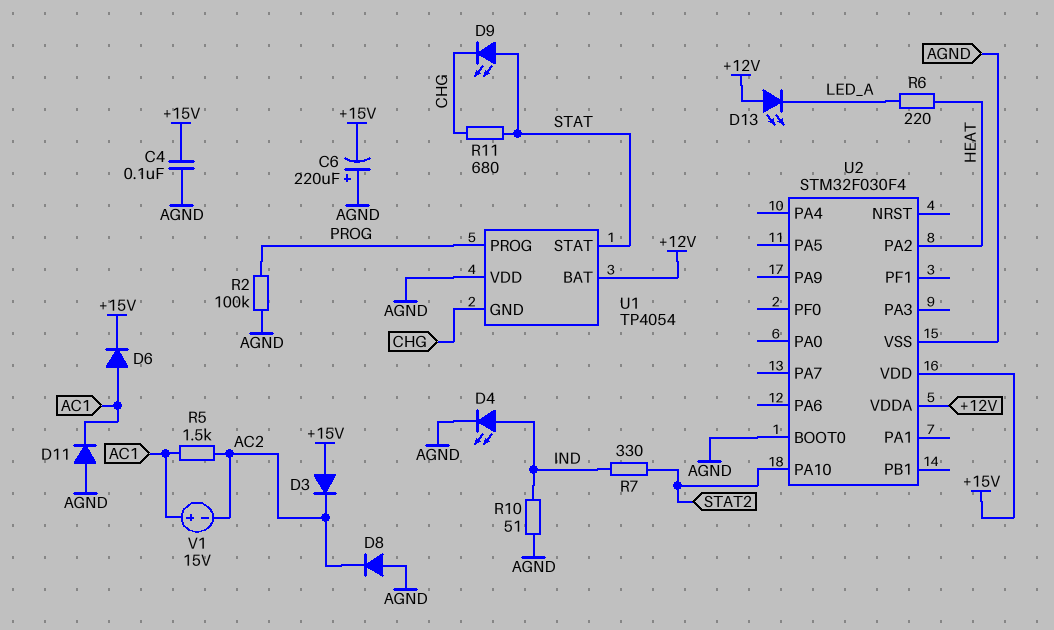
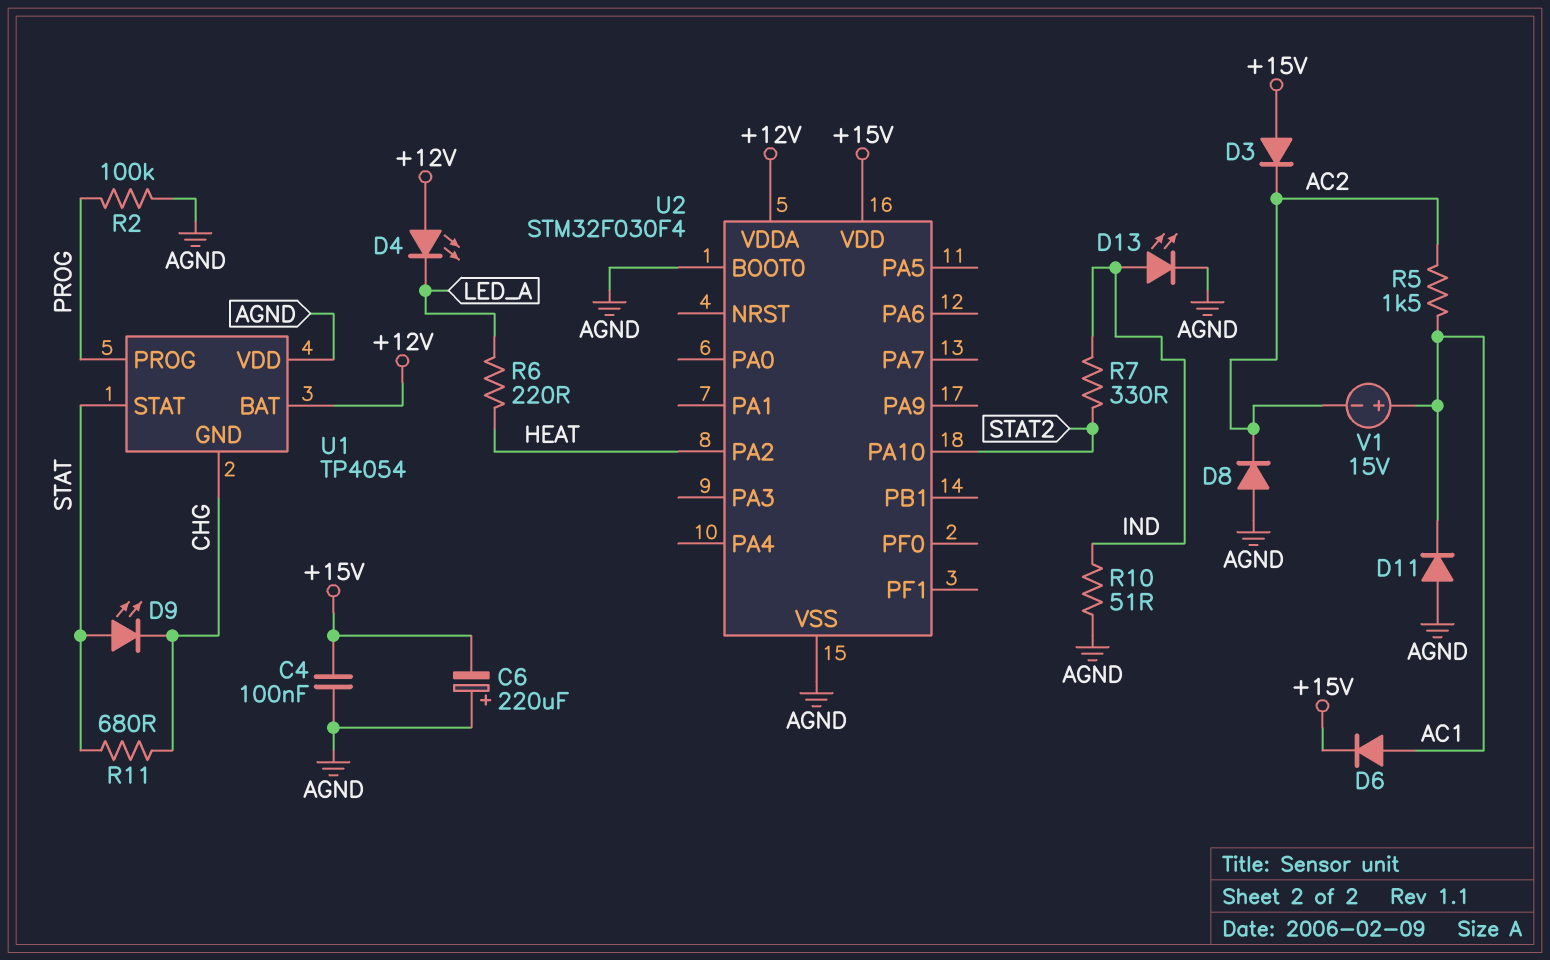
D4: LED (A IND, K AGND) -> LED (A +12V, K LED_A)
D13: LED (A +12V, K LED_A) -> LED (A IND, K AGND)

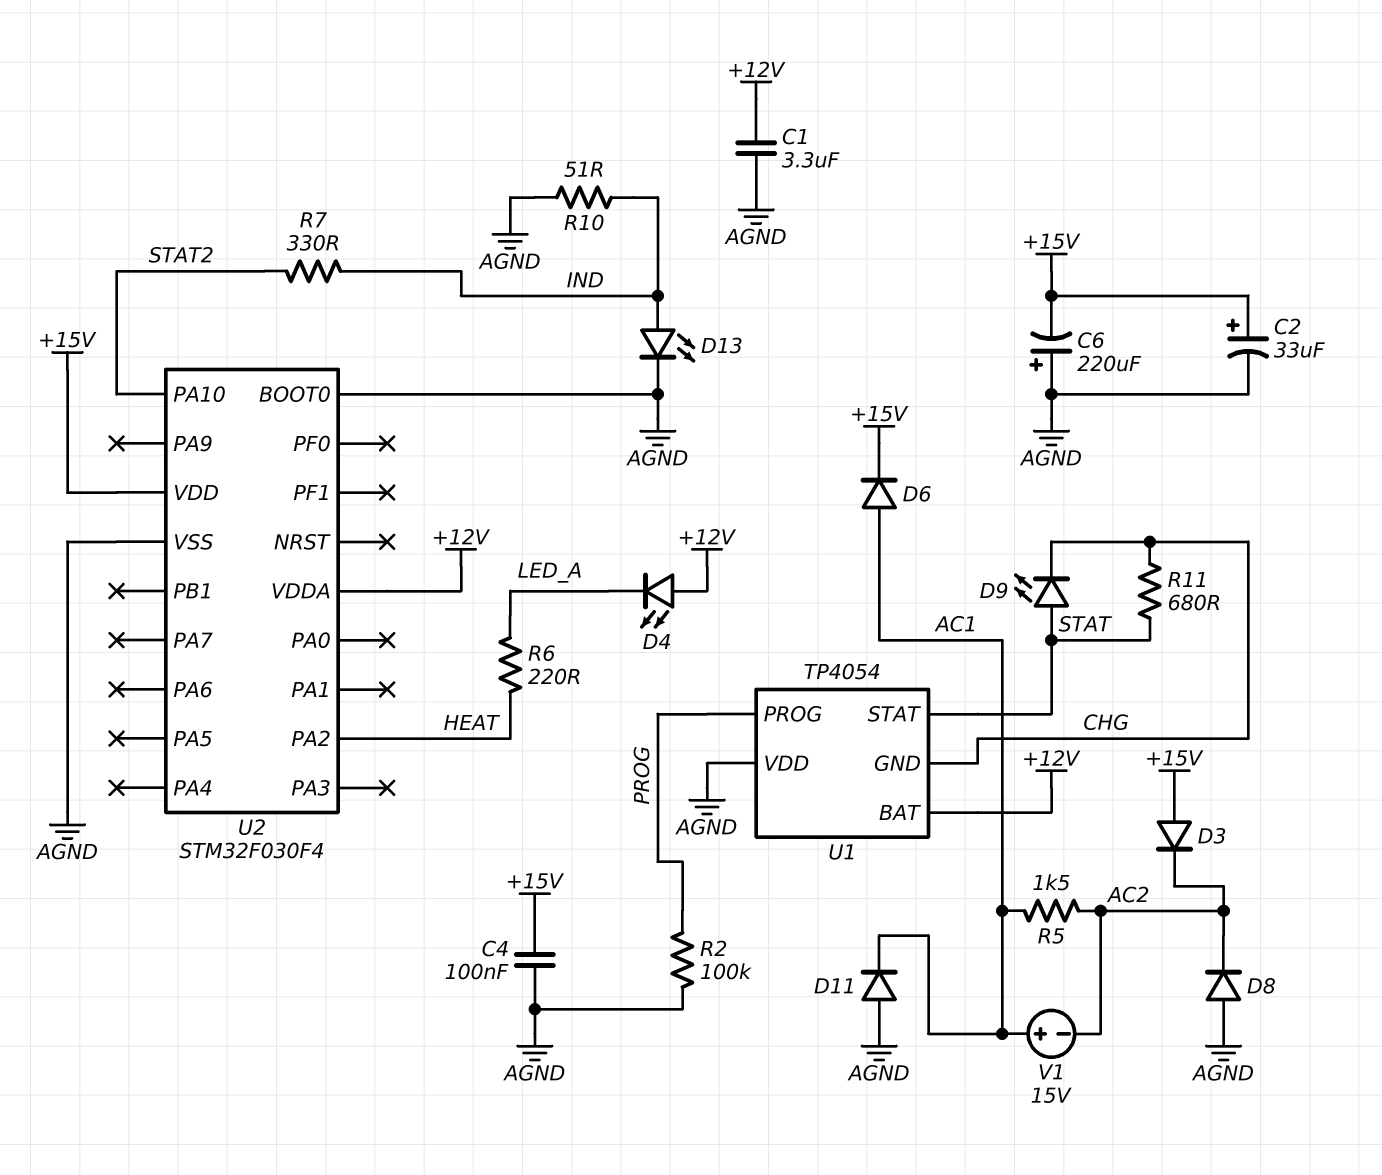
C1: none -> 3.3uF (+12V, AGND)
C2: none -> 33uF (plus +15V, minus AGND)

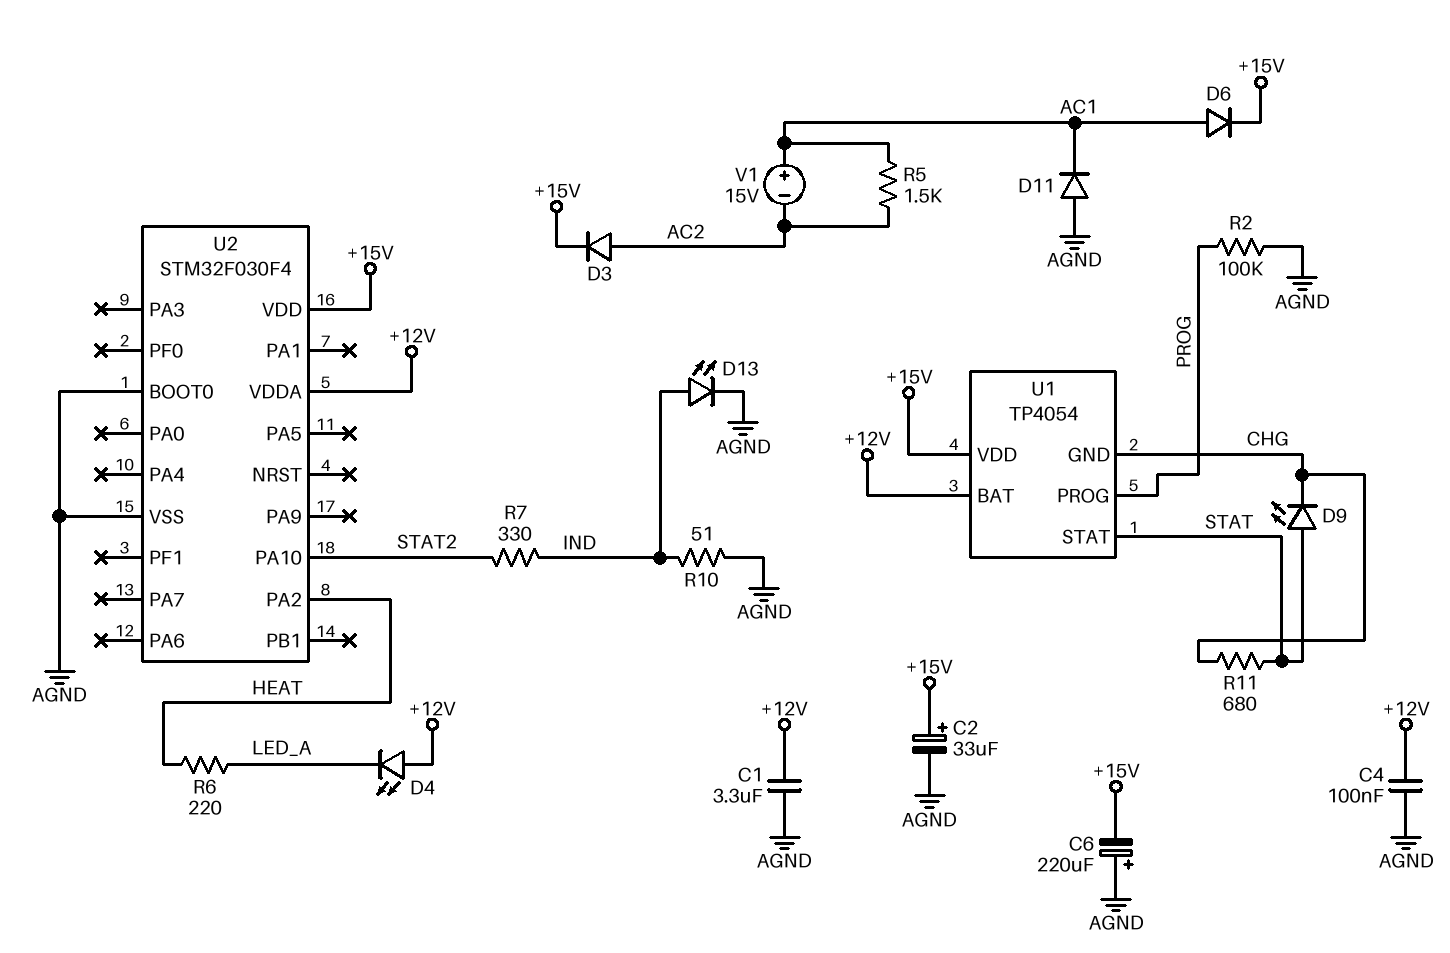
C4: 100nF (+15V, AGND) -> 100nF (+12V, AGND)
D3: diode (A +15V, K AC2) -> diode (A AC2, K +15V)
D8: diode (A AGND, K AC2) -> none
U1 pin VDD: AGND -> +15V

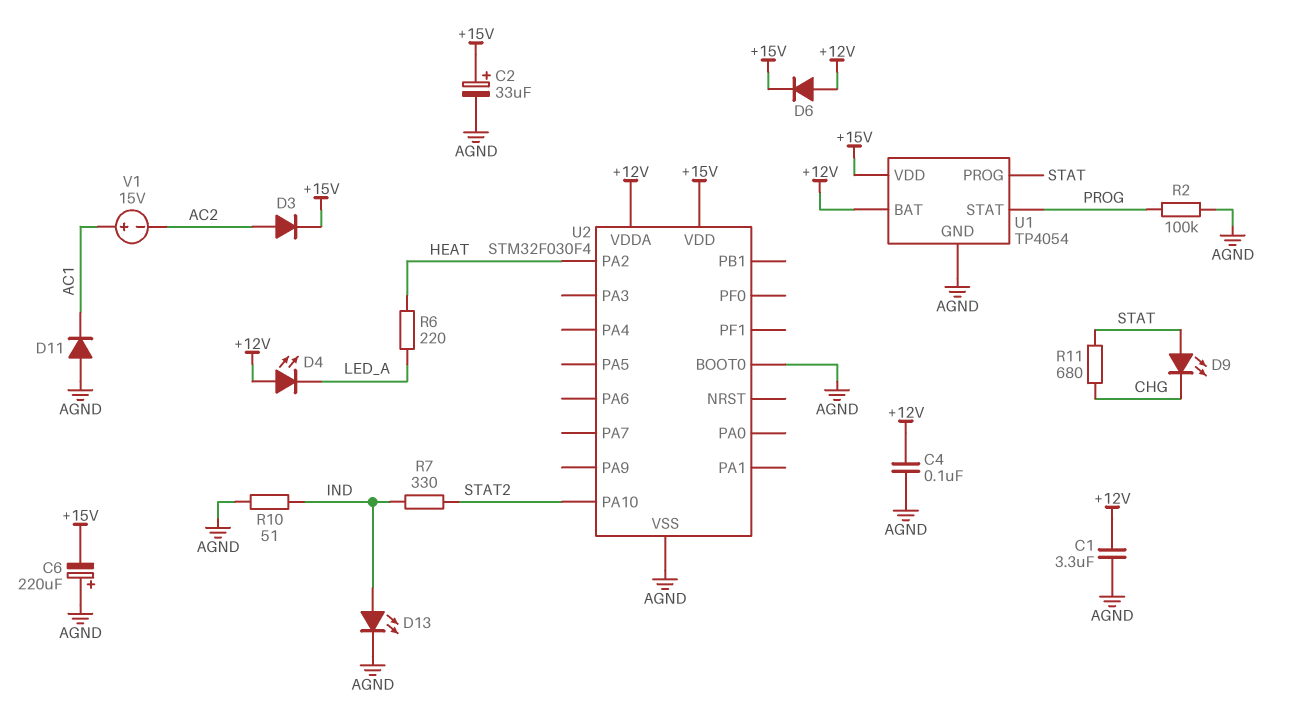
D6: diode (A AC1, K +15V) -> diode (A +12V, K +15V)
R5: 1.5k (AC1, AC2) -> none
U1 pin GND: CHG -> AGND
U1 pin PROG: PROG -> STAT
U1 pin STAT: STAT -> PROG

